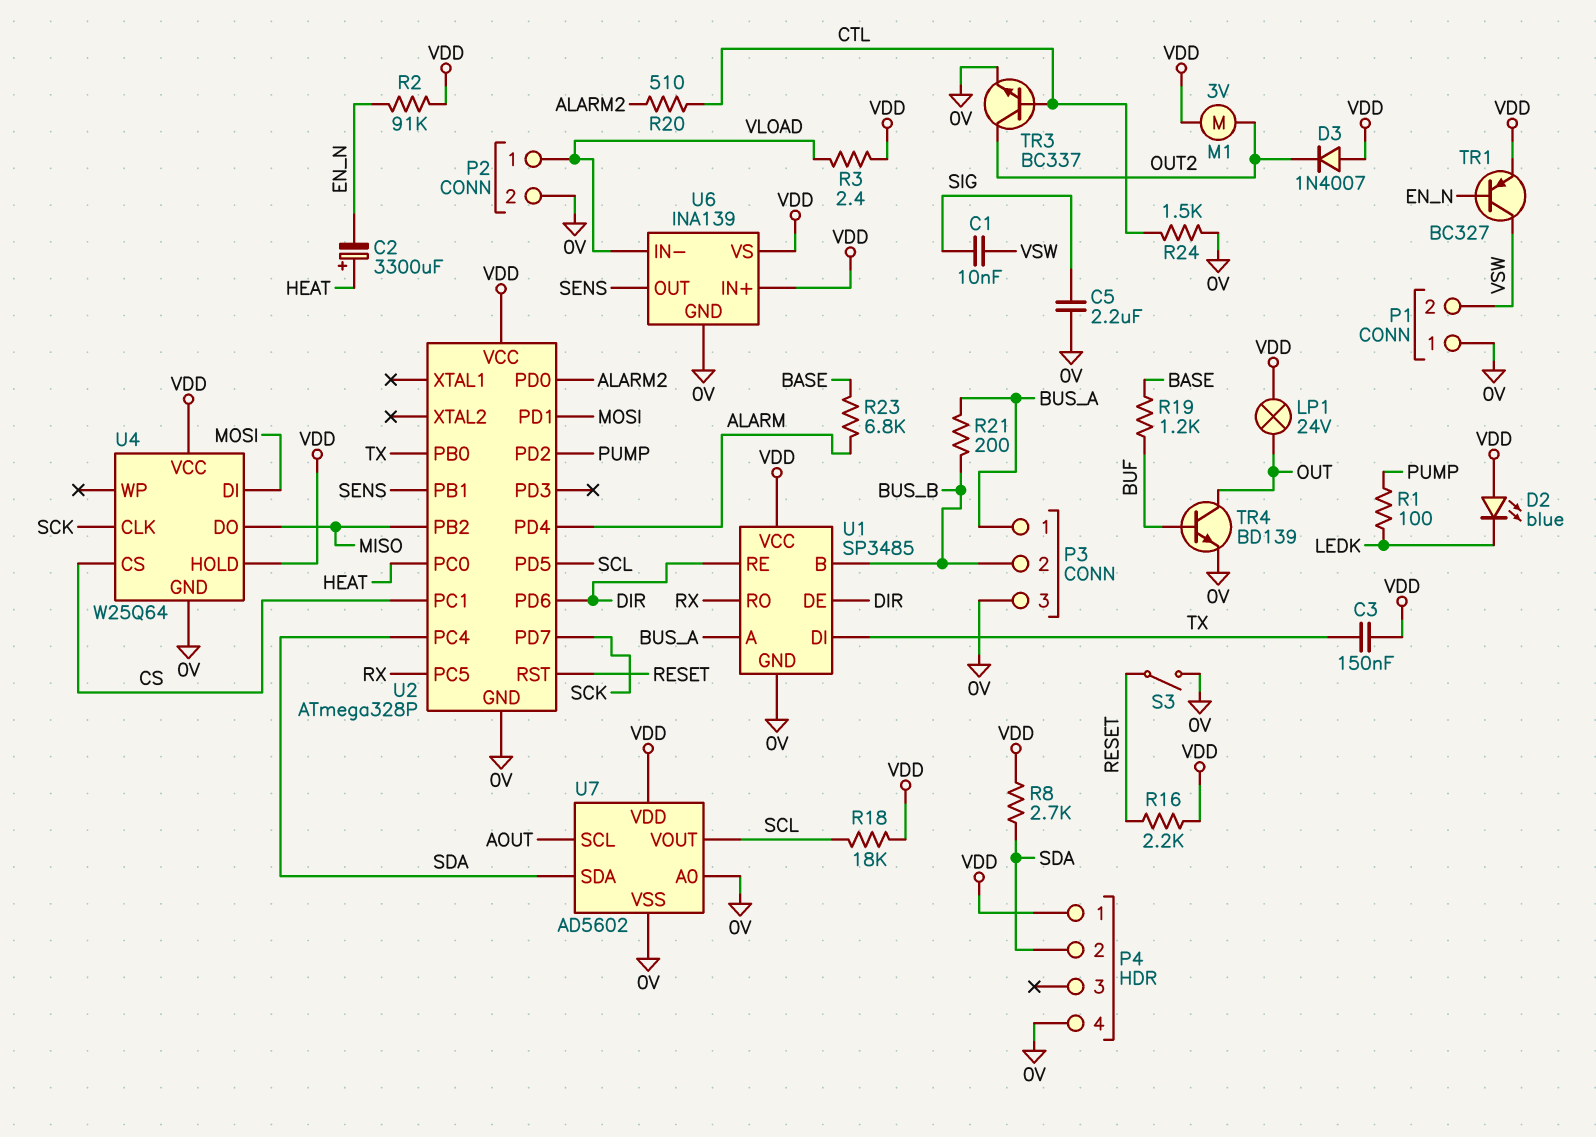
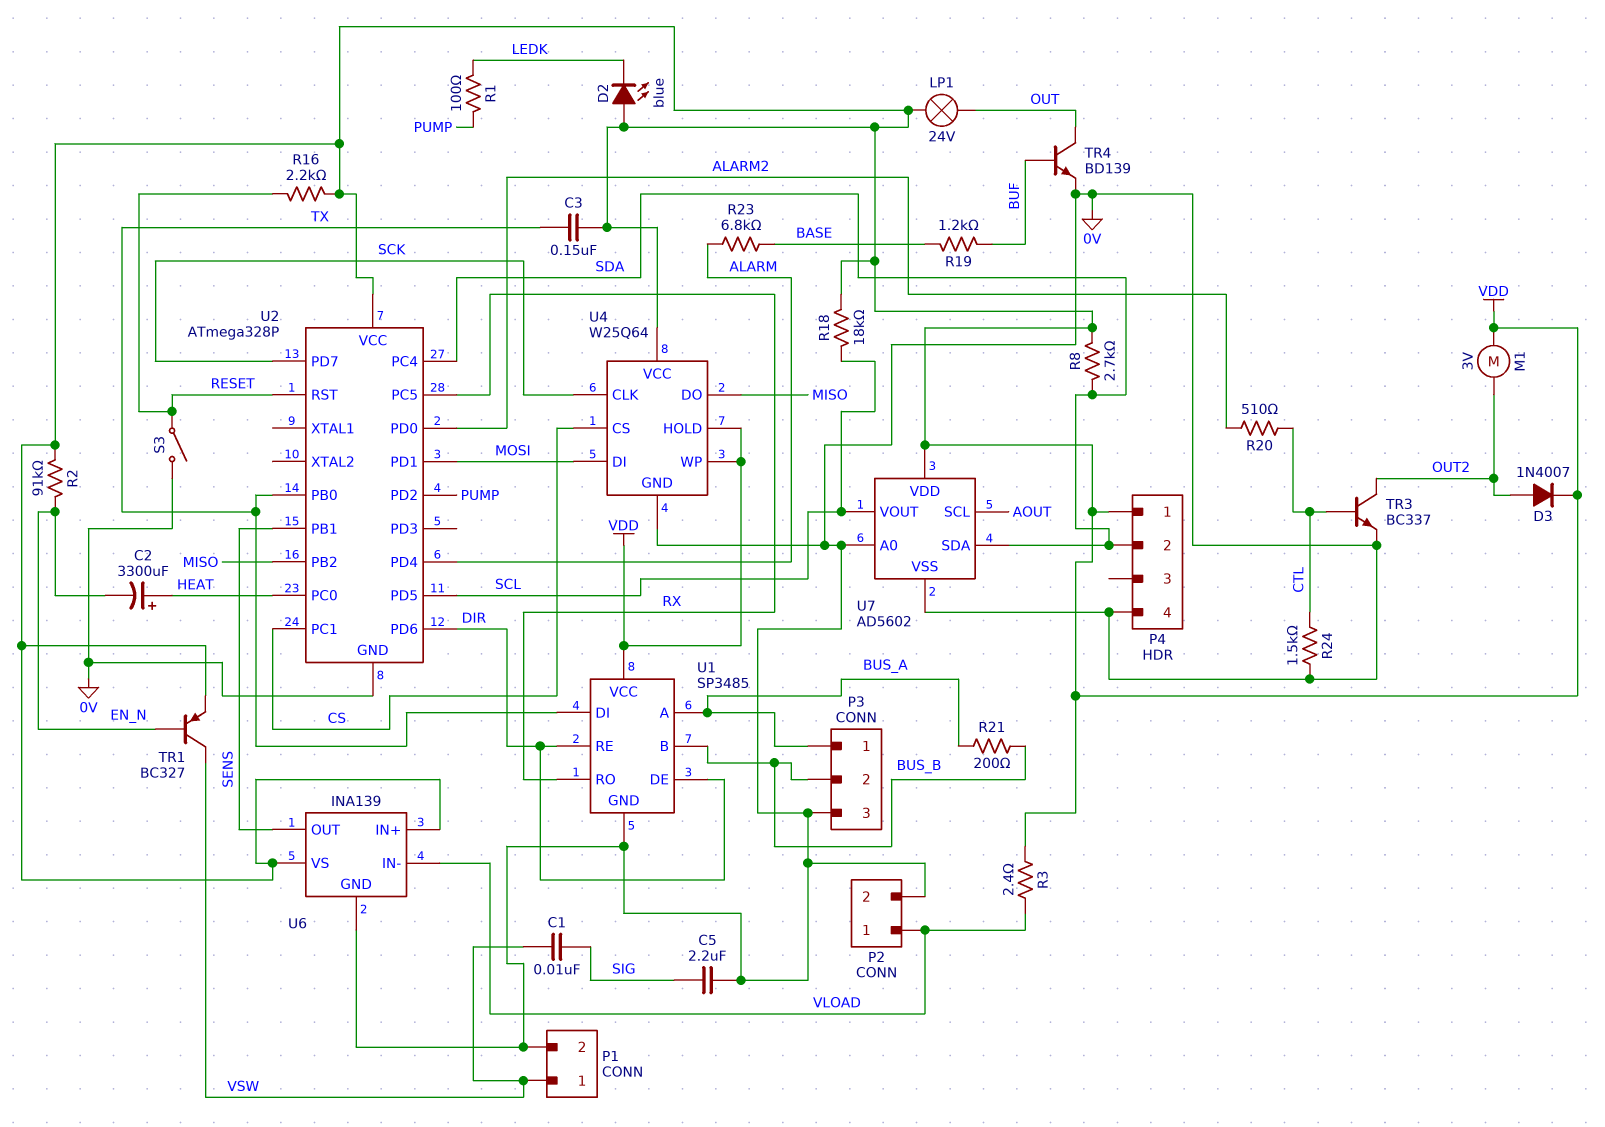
D3: diode 1N4007 (A VDD, K OUT2) -> diode 1N4007 (A OUT2, K VDD)
P1 pin 1: 0V -> VSW
P1 pin 2: VSW -> 0V
U4 pin WP: none -> VDD

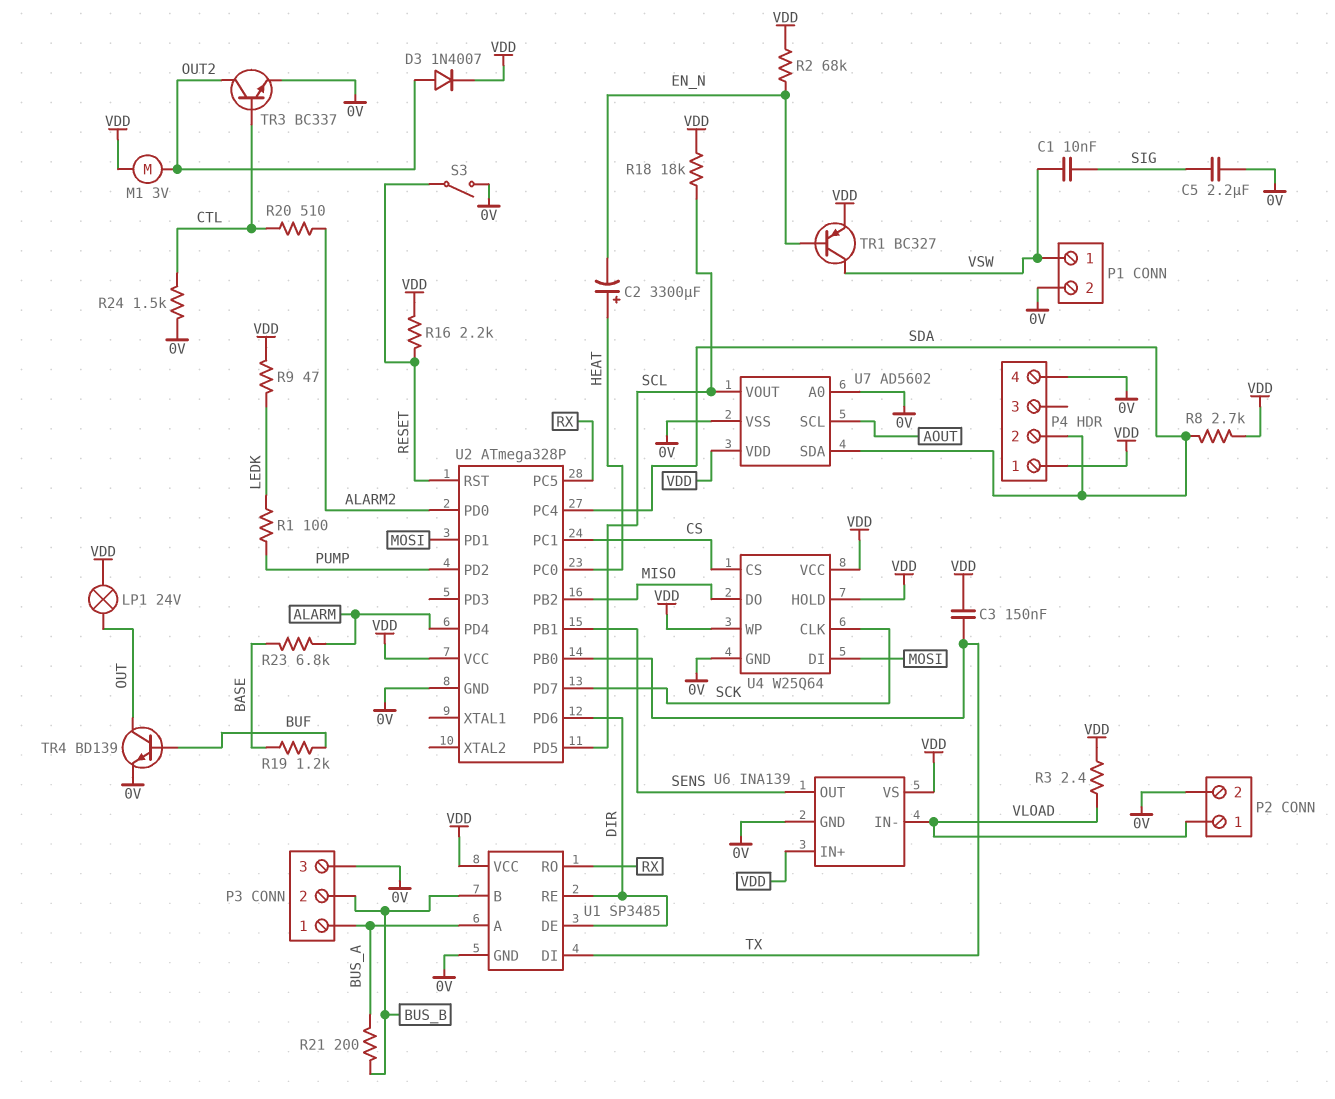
D2: LED blue (A VDD, K LEDK) -> none
R2: 91k (EN_N, VDD) -> 68k (EN_N, VDD)
R9: none -> 47 (LEDK, VDD)

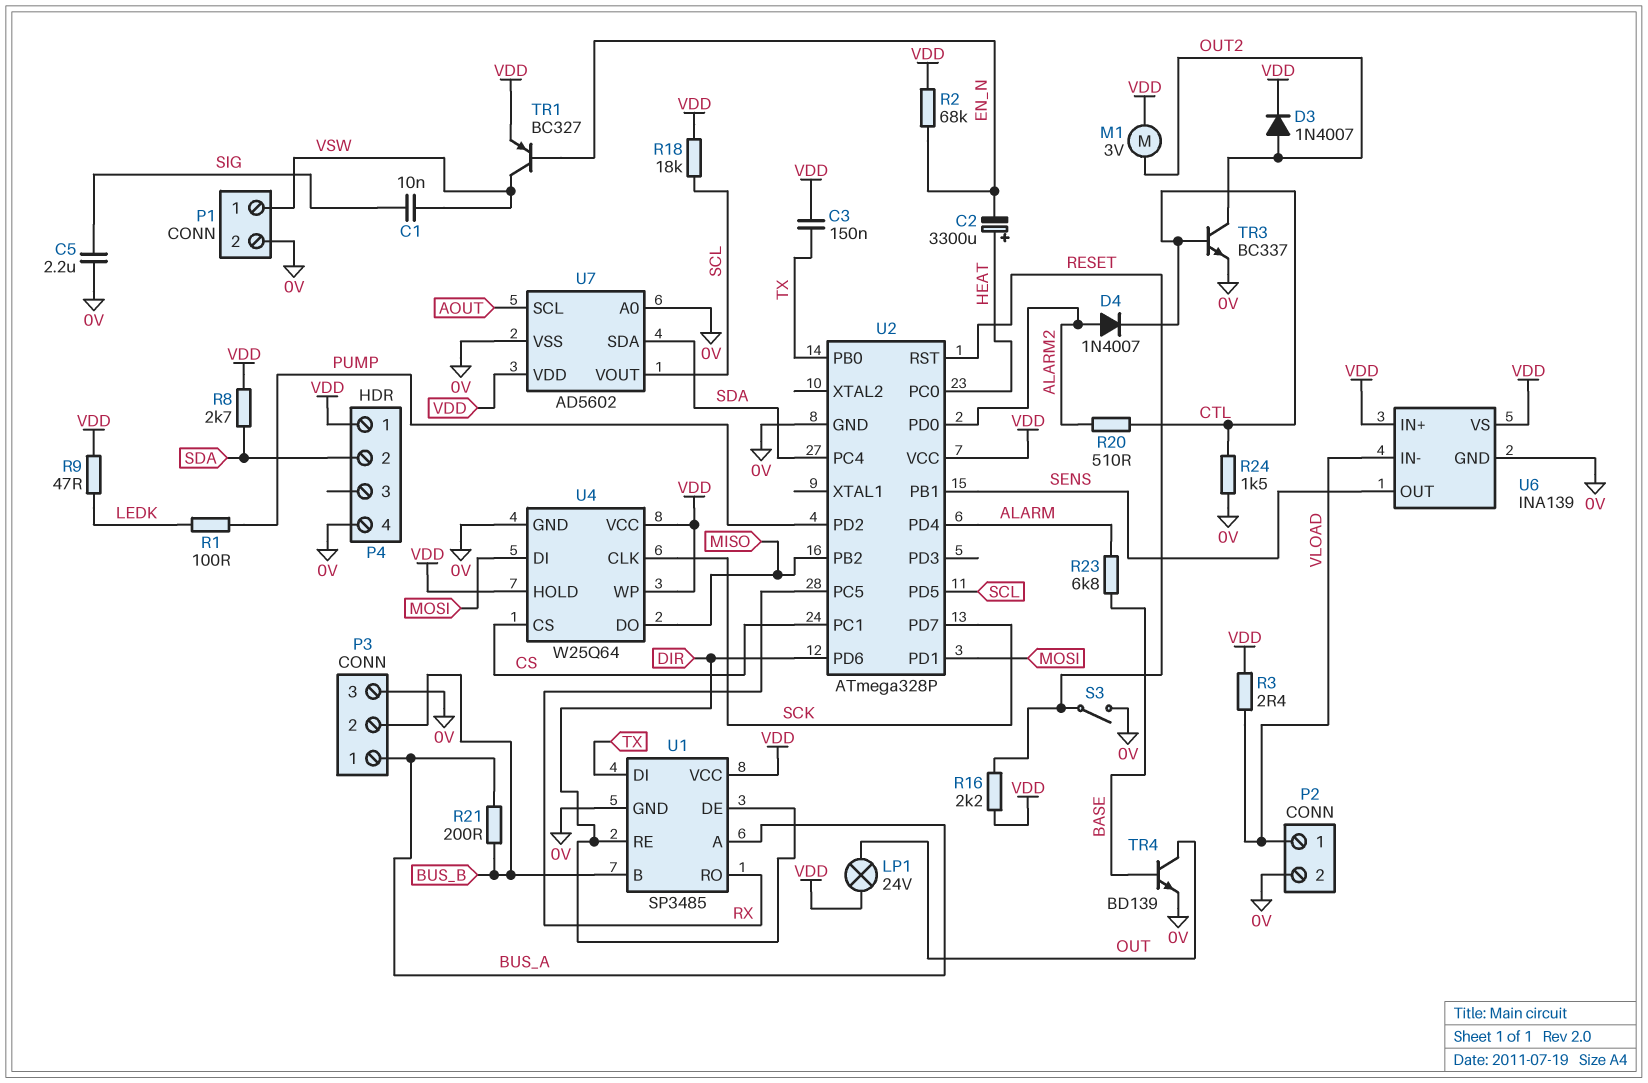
D4: none -> diode 1N4007 (A ALARM2, K CTL)
R19: 1.2k (BASE, BUF) -> none
TR4: NPN BD139 (B BUF, C OUT, E 0V) -> NPN BD139 (B BASE, C OUT, E 0V)

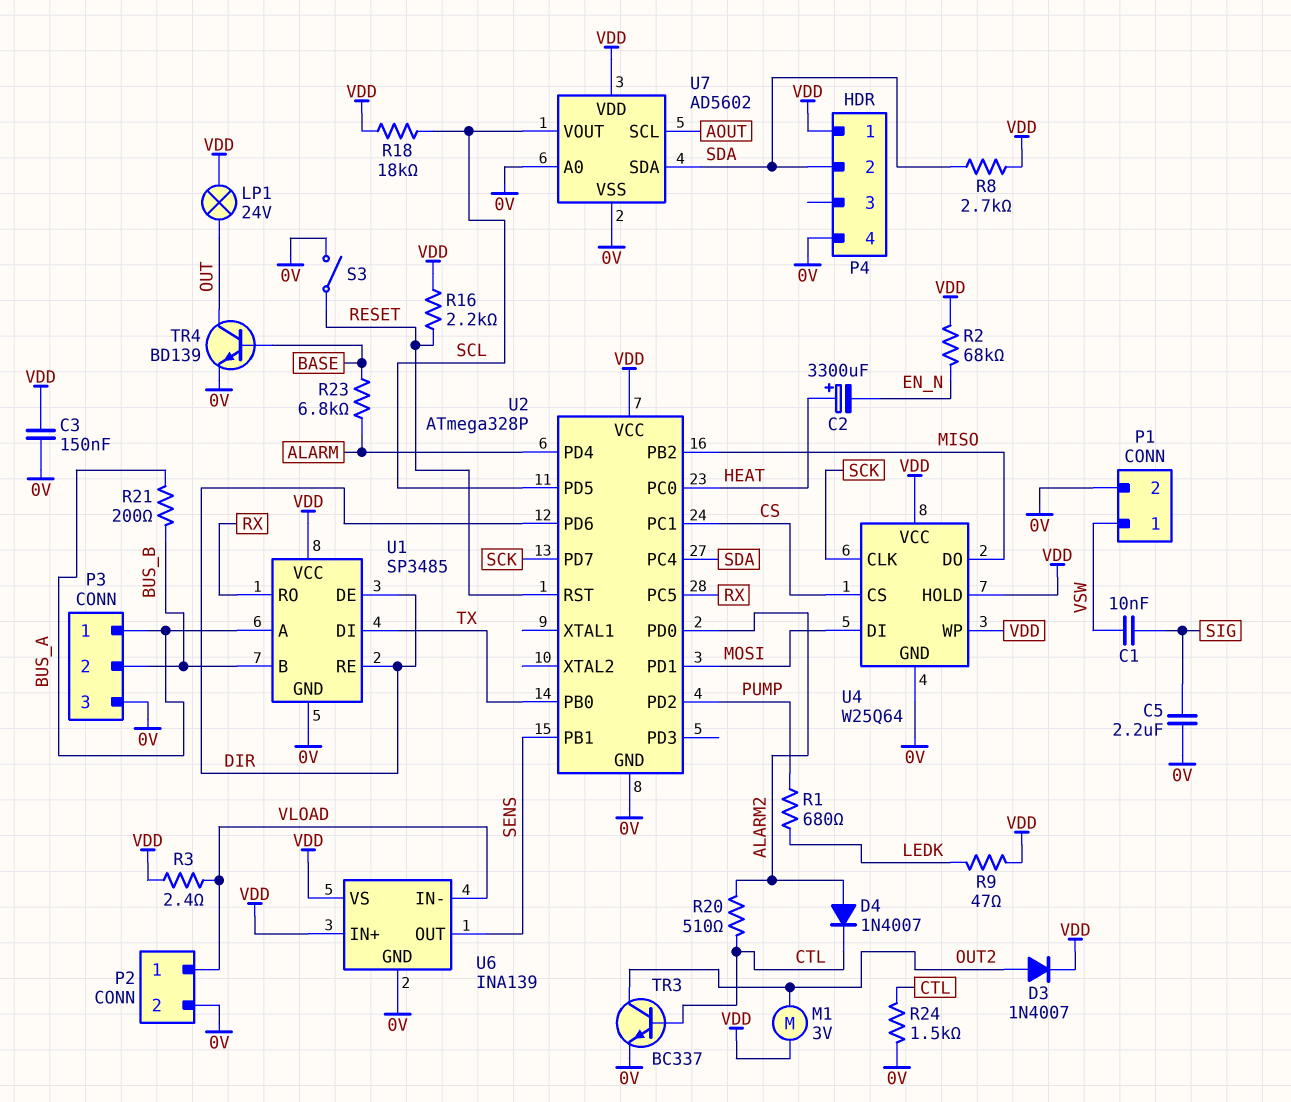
C3: 150nF (TX, VDD) -> 150nF (0V, VDD)
R1: 100 (LEDK, PUMP) -> 680 (LEDK, PUMP)
TR1: PNP BC327 (B EN_N, C VSW, E VDD) -> none

